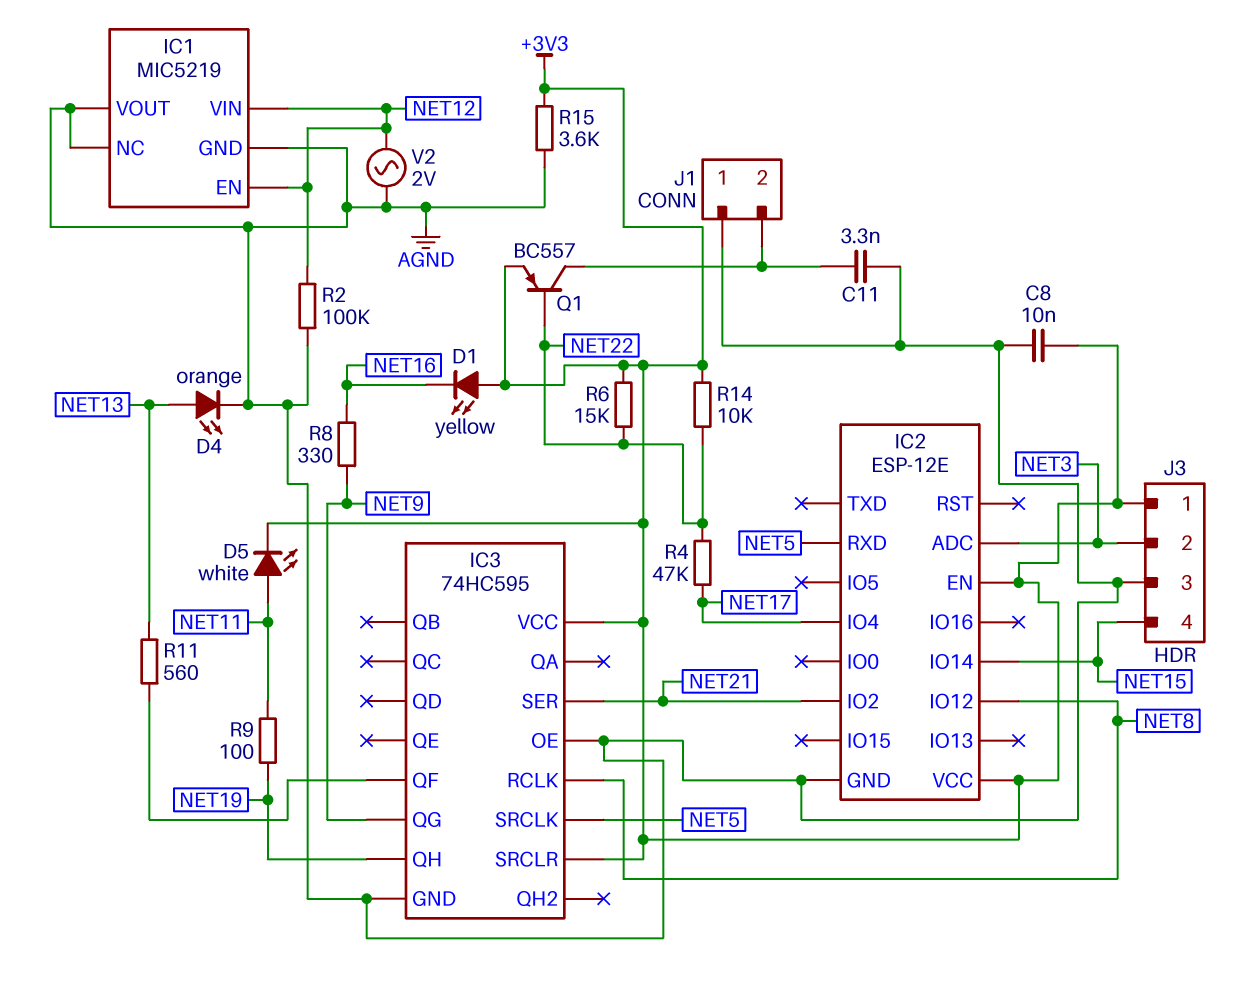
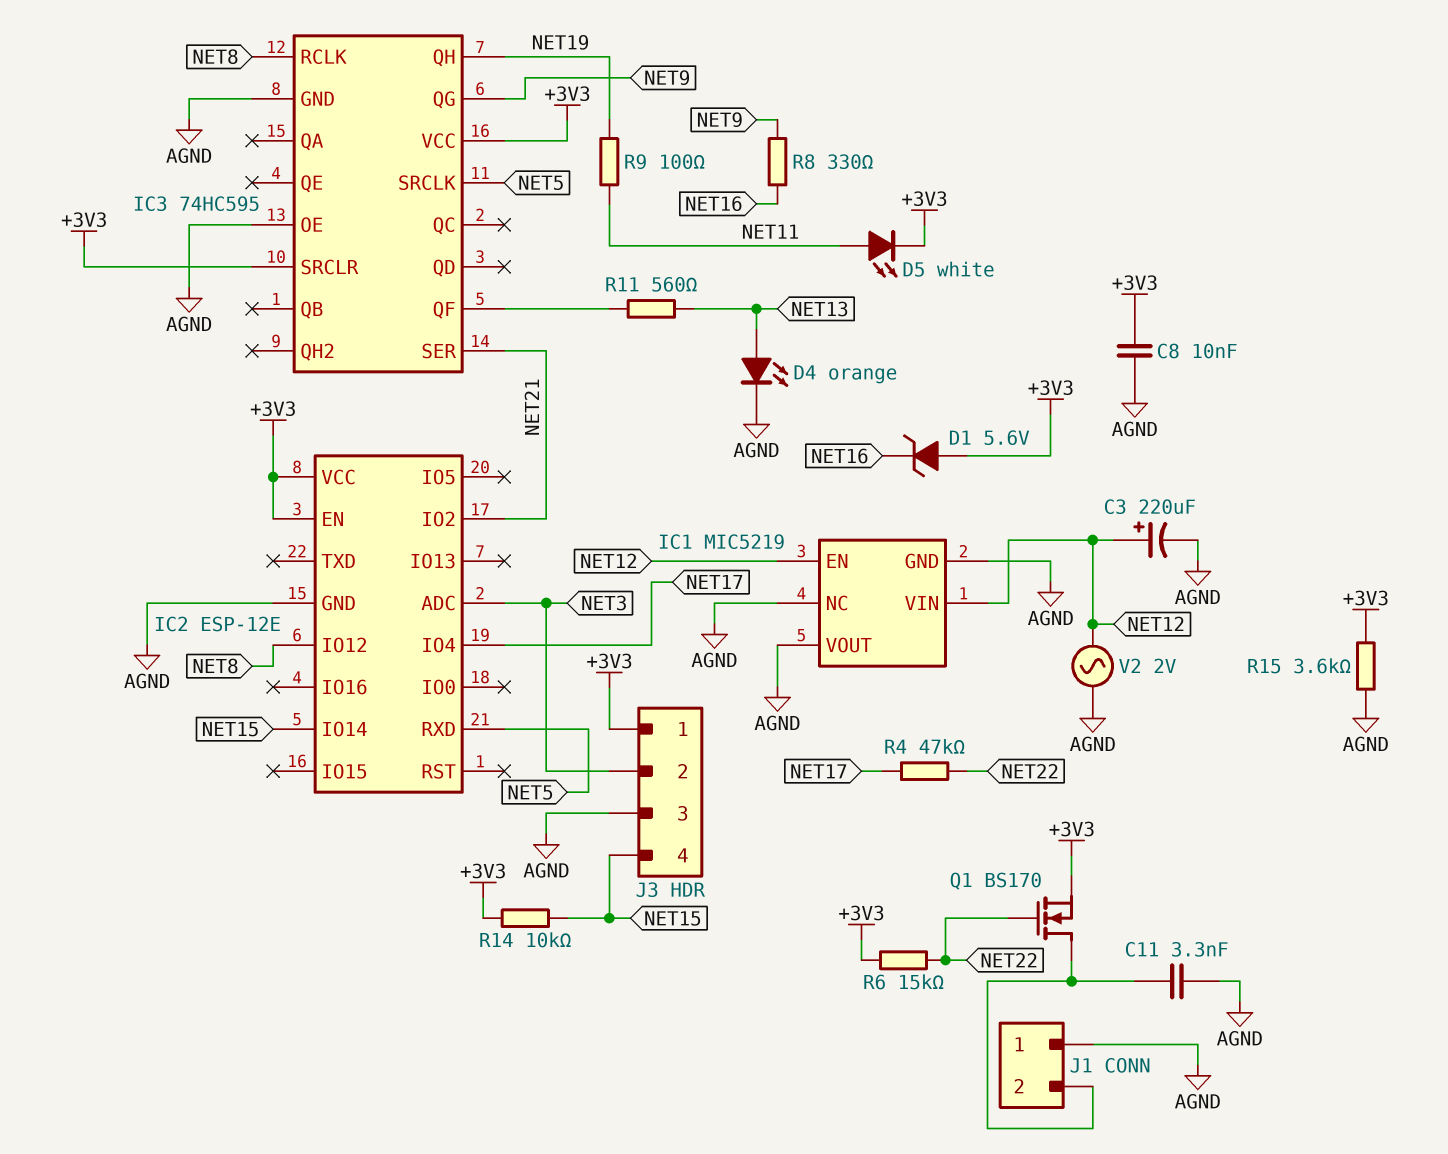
C3: none -> 220uF (plus NET12, minus AGND)
D1: LED yellow (A +3V3, K NET16) -> zener 5.6V (A +3V3, K NET16)
Q1: PNP BC557 (B NET22, C J1/2, E +3V3) -> NMOS BS170 (G NET22, D J1/2, S +3V3)
R2: 100k (AGND, NET12) -> none
R14: 10k (+3V3, NET22) -> 10k (+3V3, NET15)

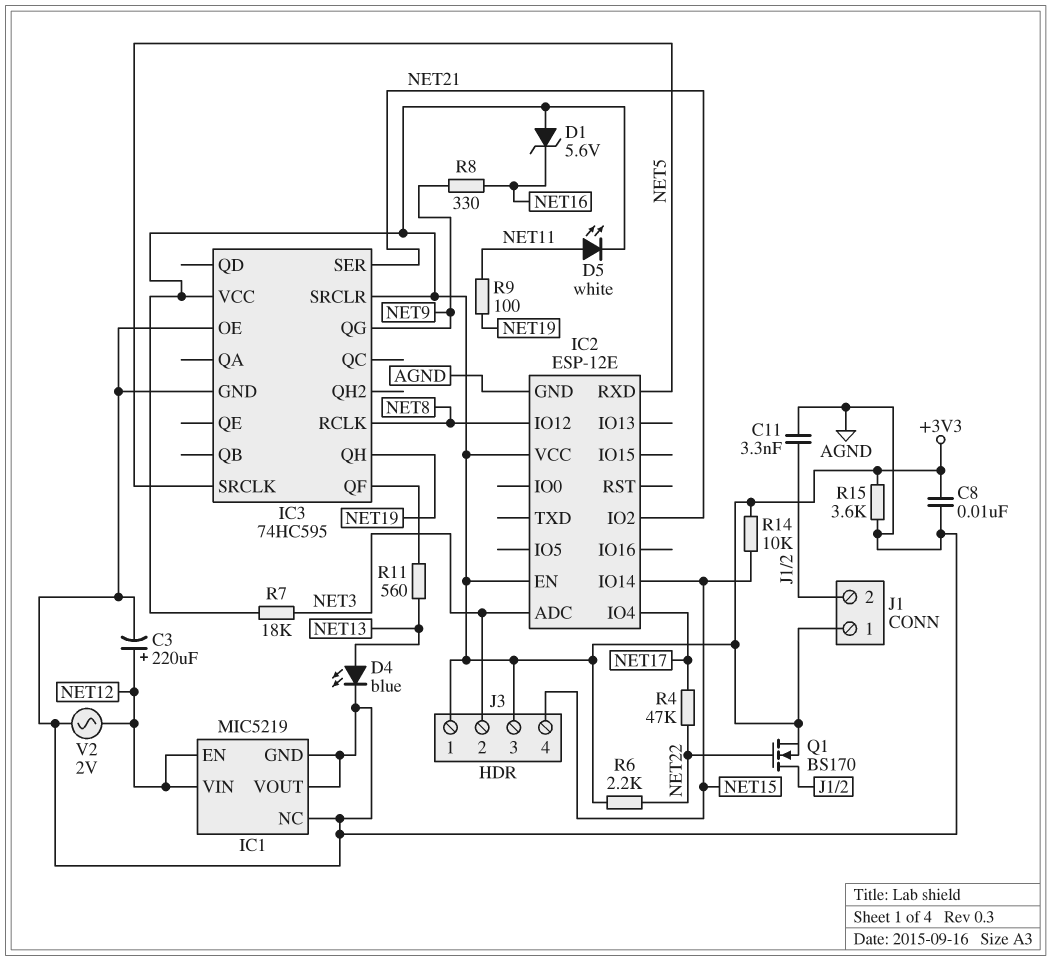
D4: LED orange (A NET13, K AGND) -> LED blue (A NET13, K AGND)
J1 pin 1: AGND -> +3V3
J3 pin 3: AGND -> +3V3
R6: 15k (+3V3, NET22) -> 2.2k (+3V3, NET22)
R7: none -> 18k (+3V3, NET3)

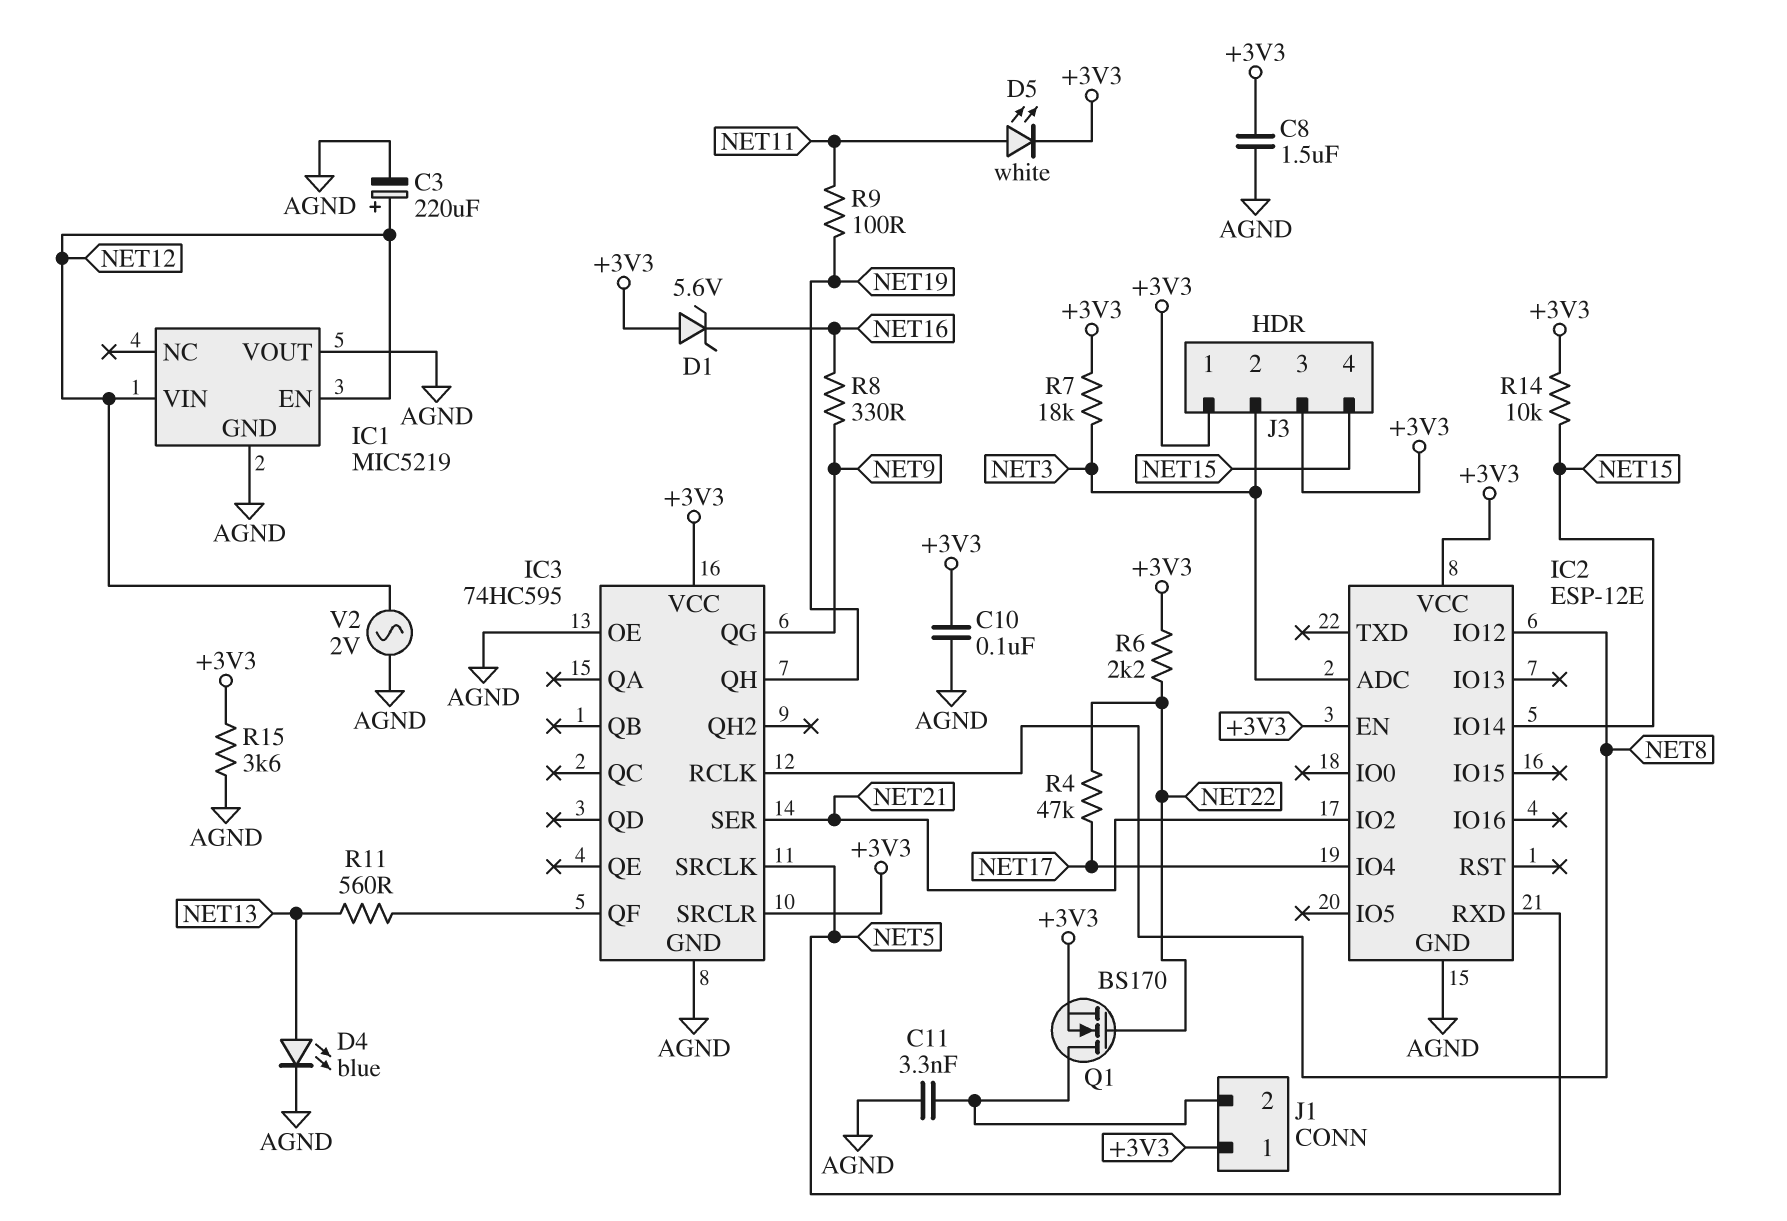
C8: 10nF (+3V3, AGND) -> 1.5uF (+3V3, AGND)
C10: none -> 100nF (+3V3, AGND)
IC1 pin NC: AGND -> none

